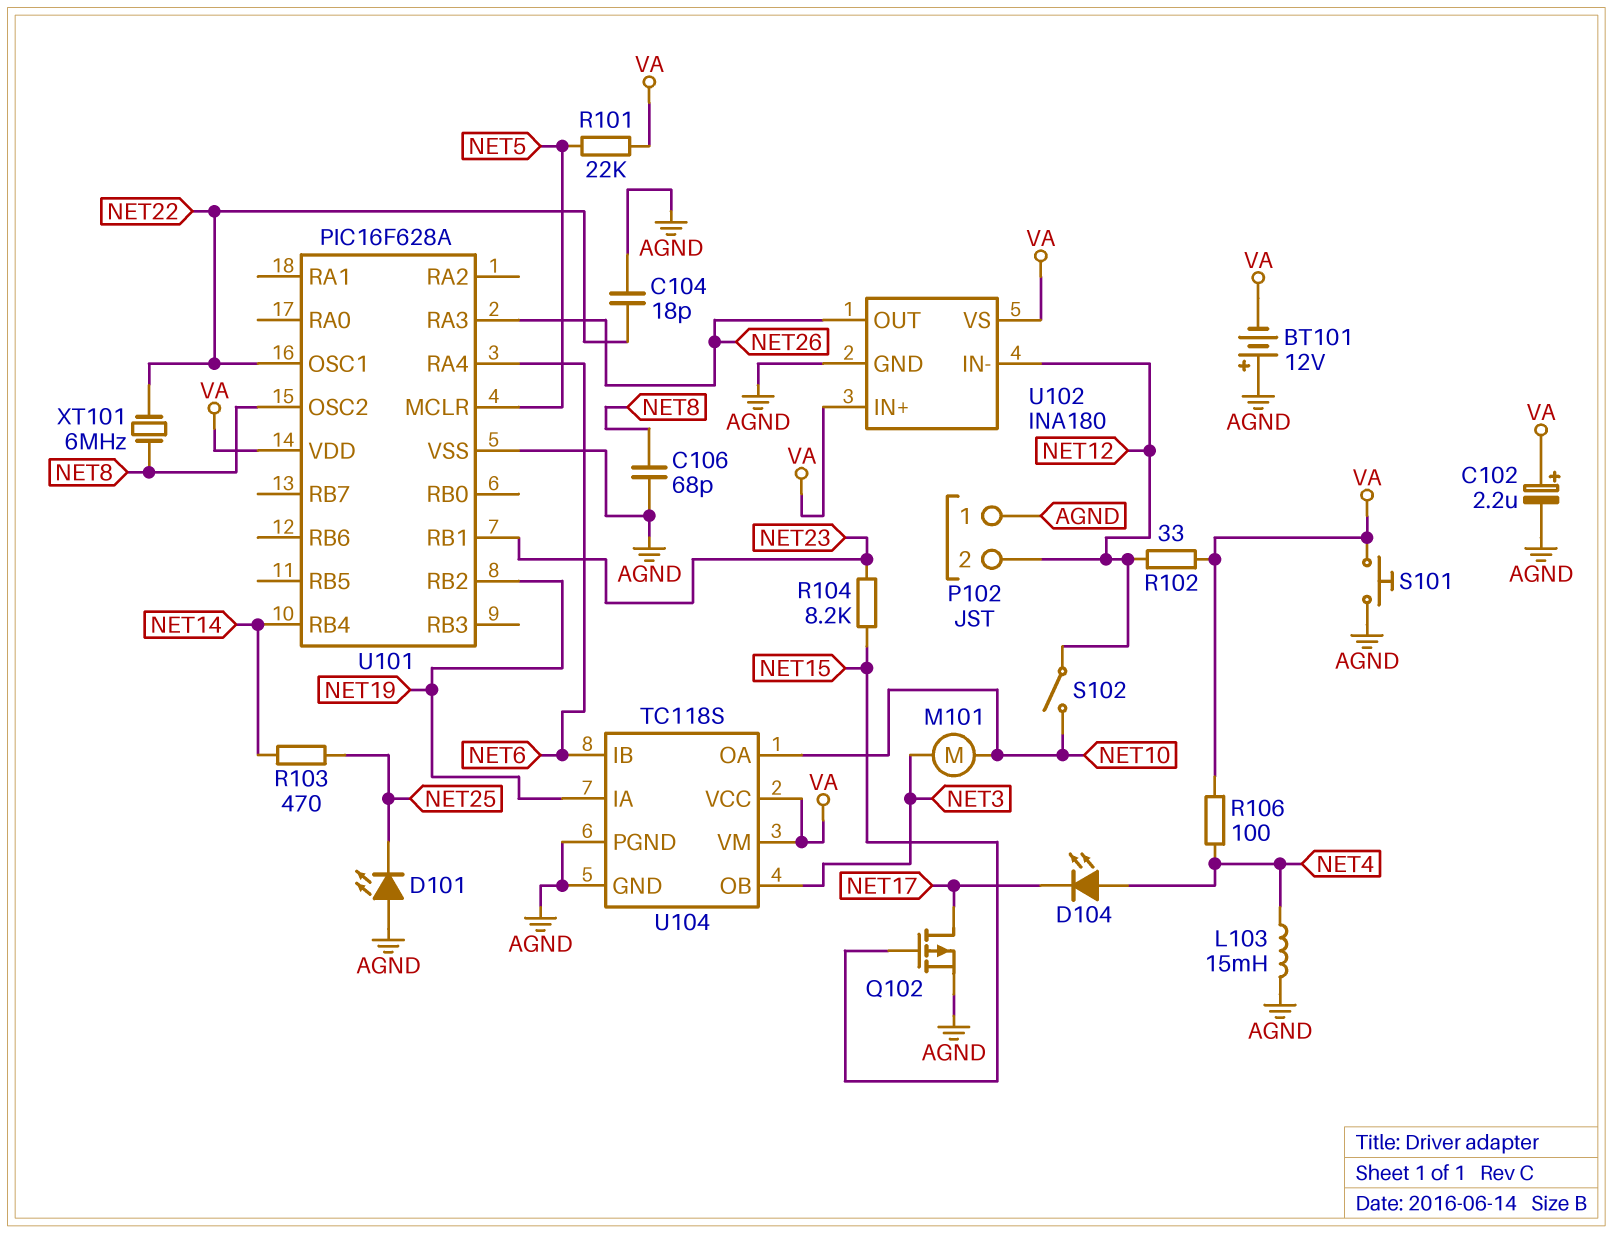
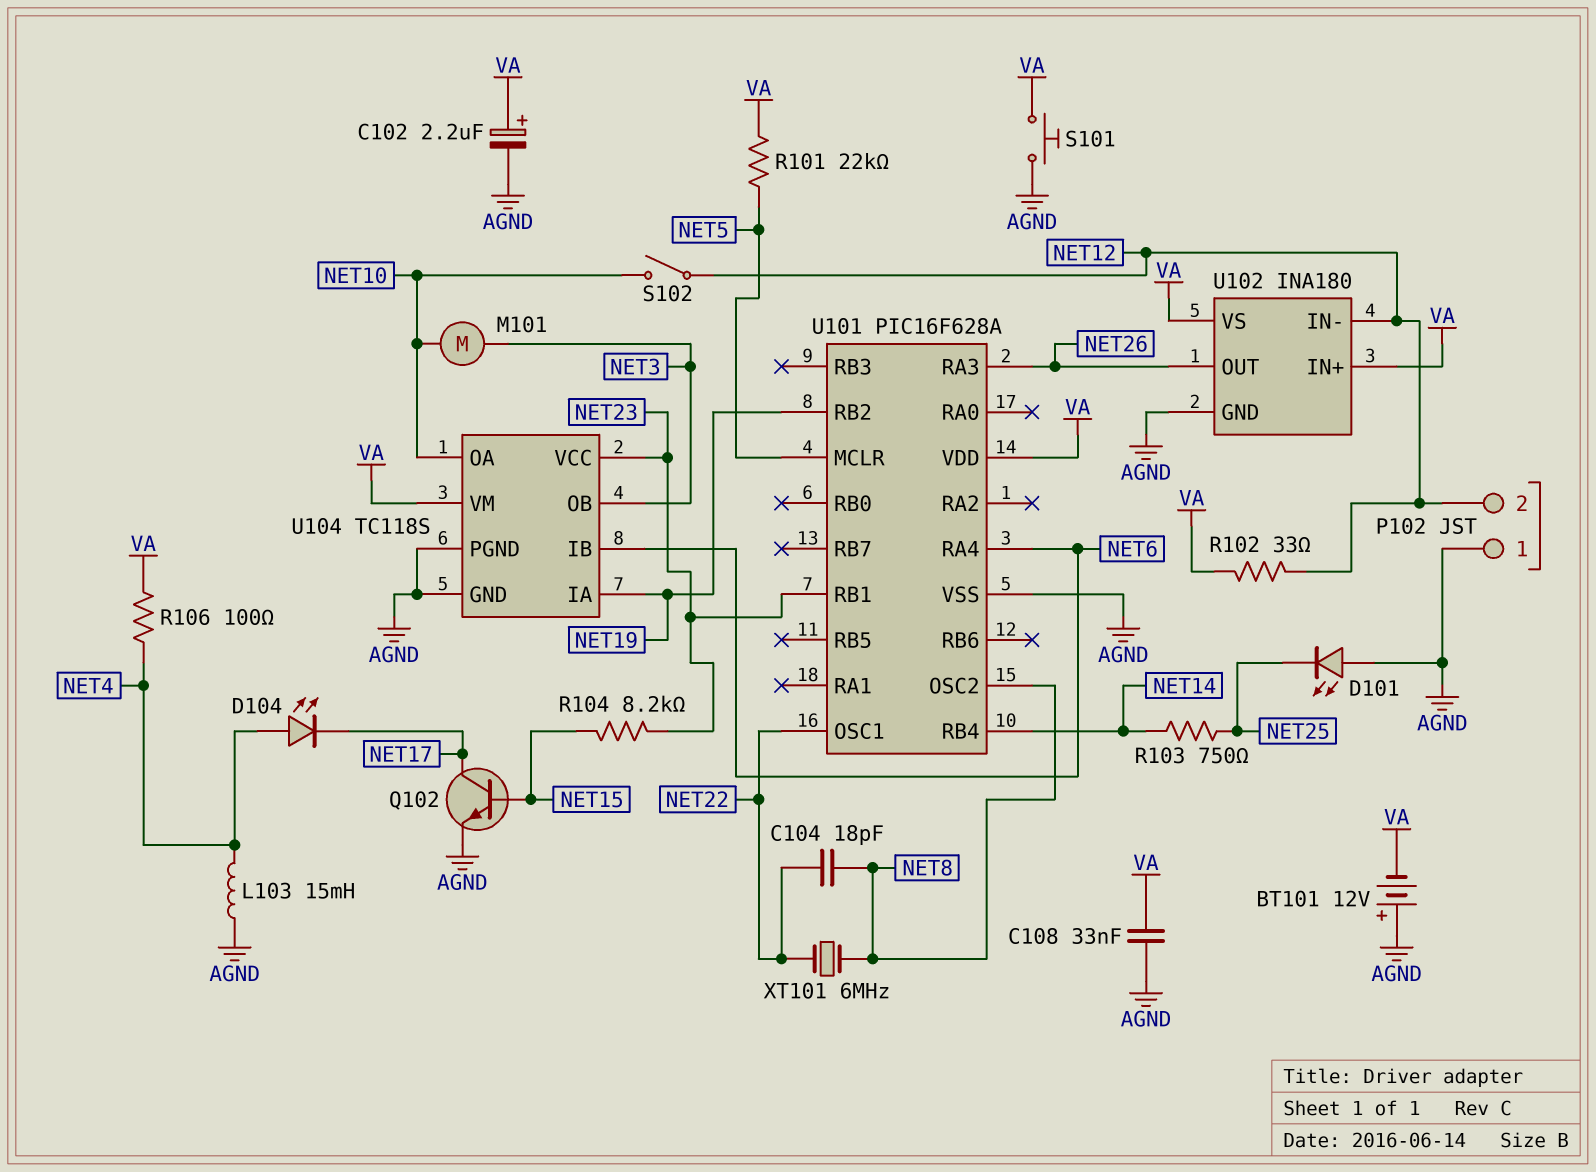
C104: 18pF (AGND, NET22) -> 18pF (NET8, NET22)
C106: 68pF (AGND, NET8) -> none
C108: none -> 33nF (AGND, VA)
Q102: PMOS (G NET15, D NET17, S AGND) -> NPN (B NET15, C NET17, E AGND)
R103: 470 (NET14, NET25) -> 750 (NET14, NET25)
U104 pin VCC: VA -> NET23

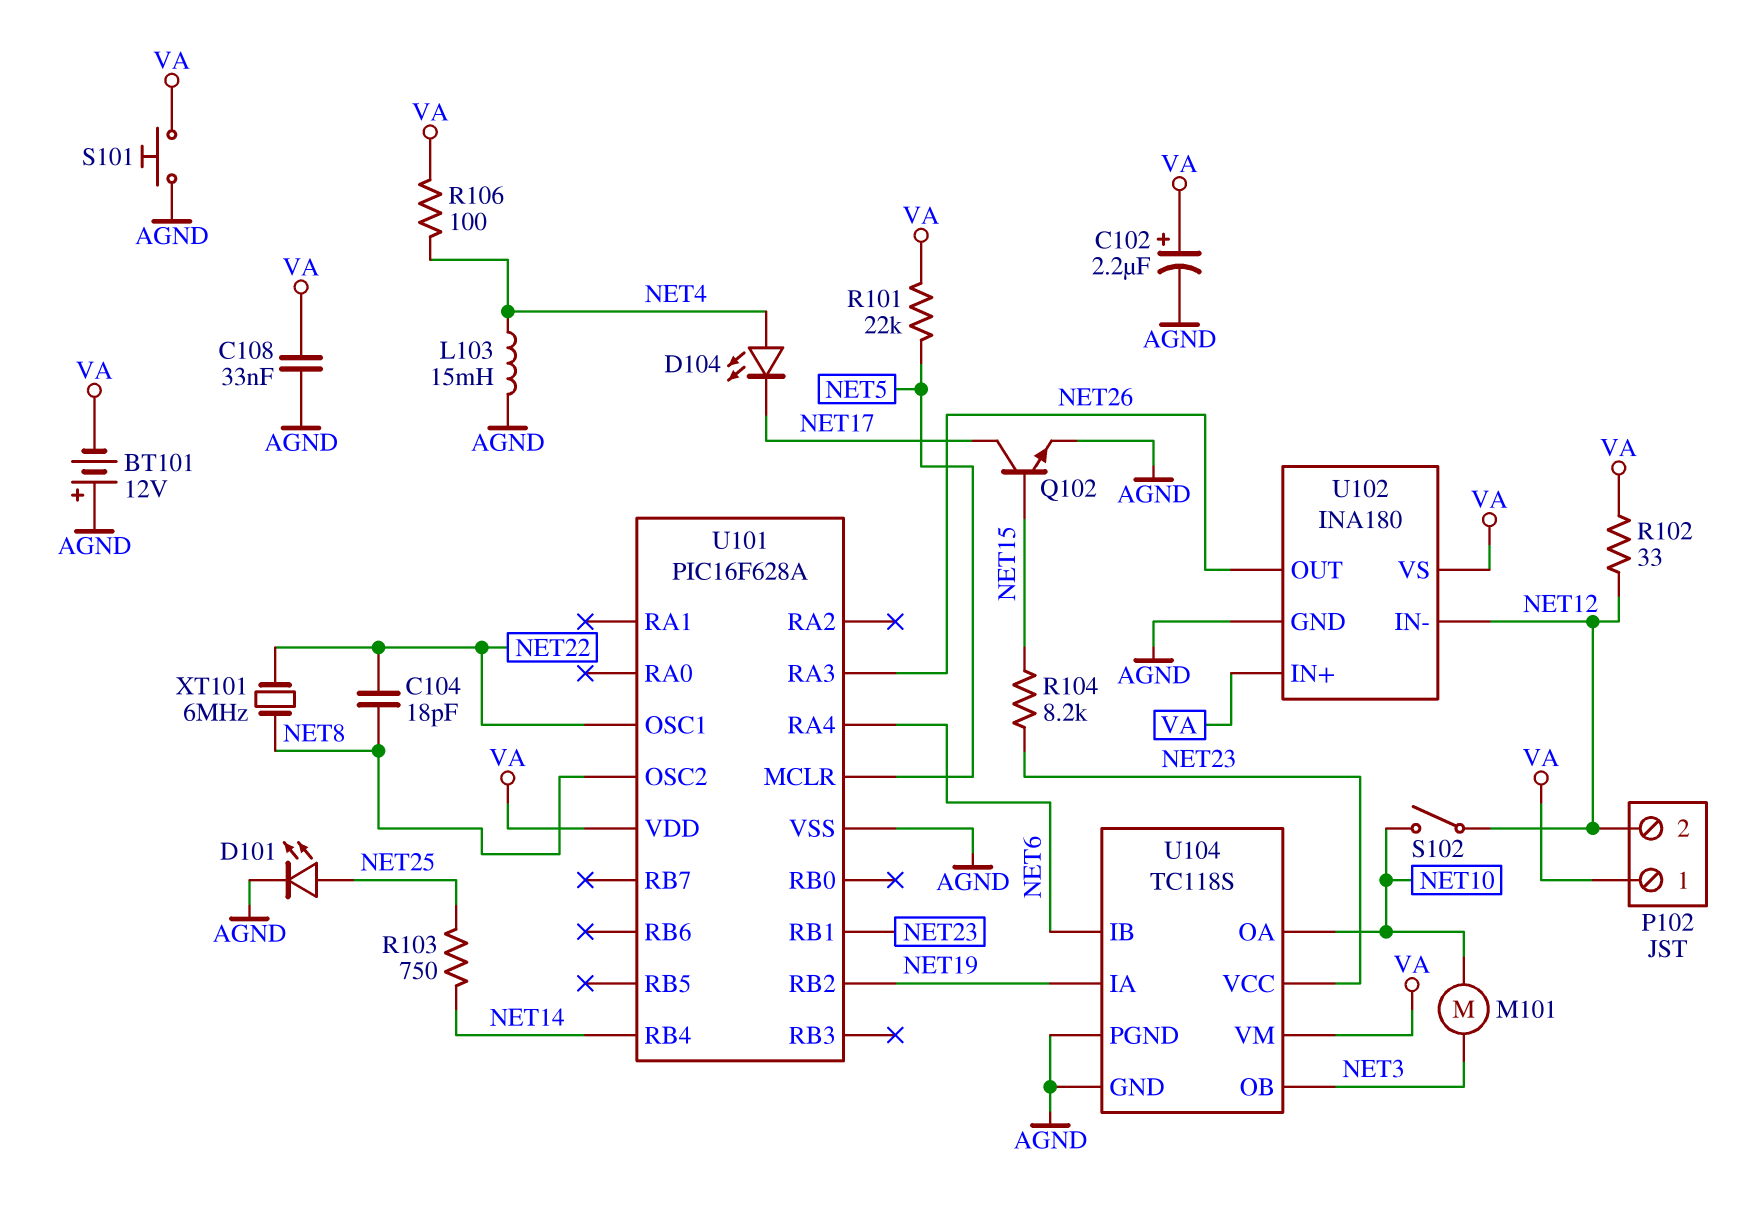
D101: LED (A AGND, K NET25) -> LED (A NET25, K AGND)
P102 pin 1: AGND -> VA

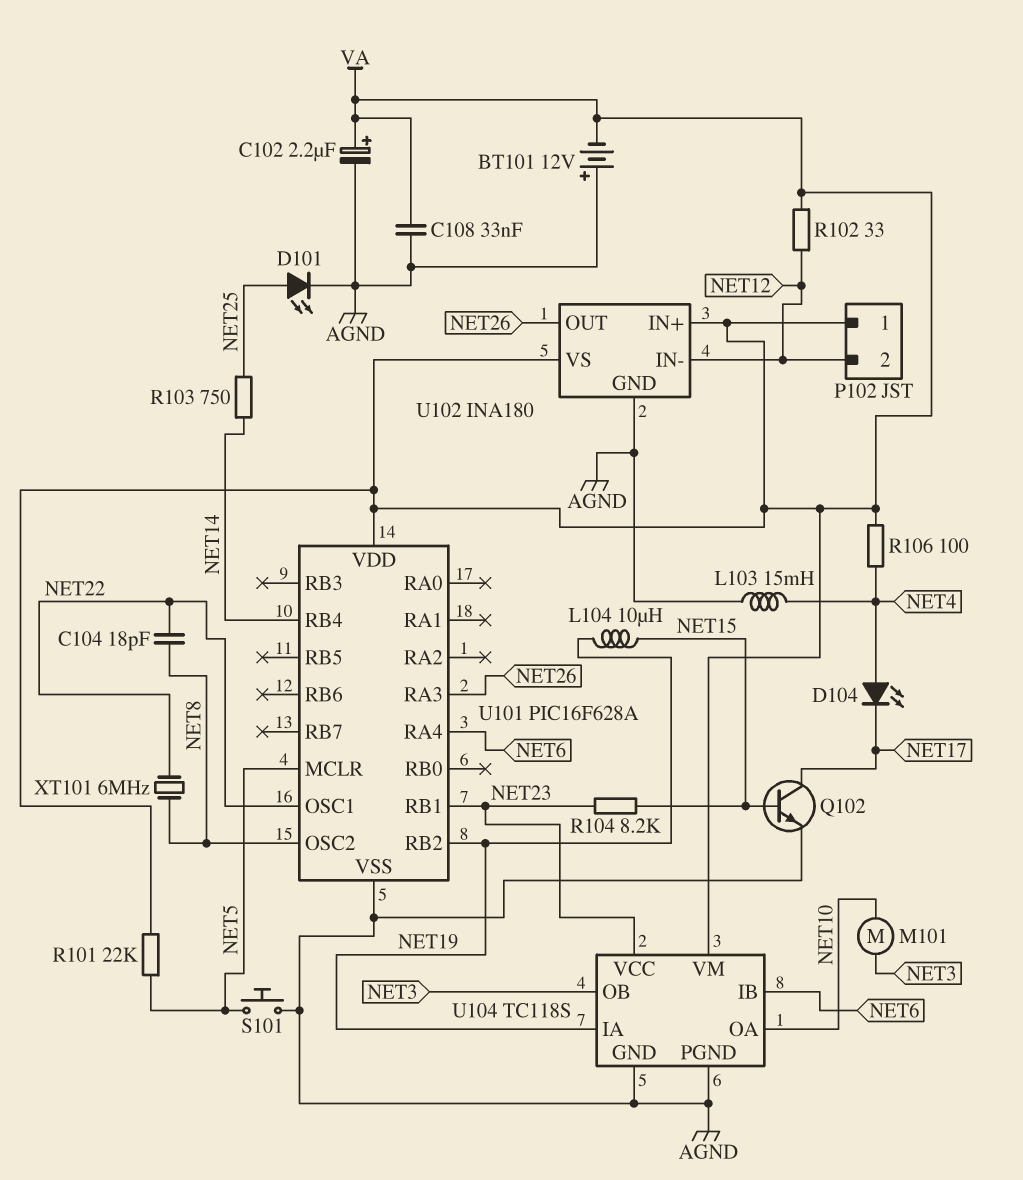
L104: none -> 10uH (NET15, NET19)
S101: button (AGND, VA) -> button (AGND, NET5)
S102: switch (NET10, NET12) -> none

